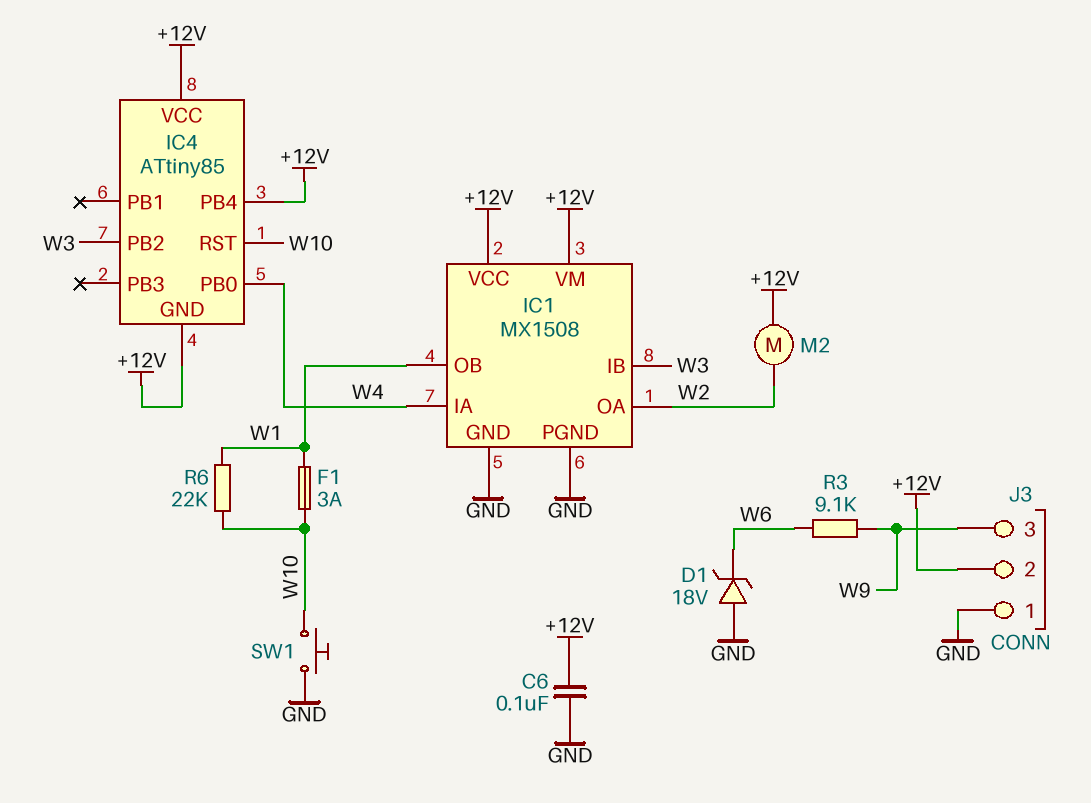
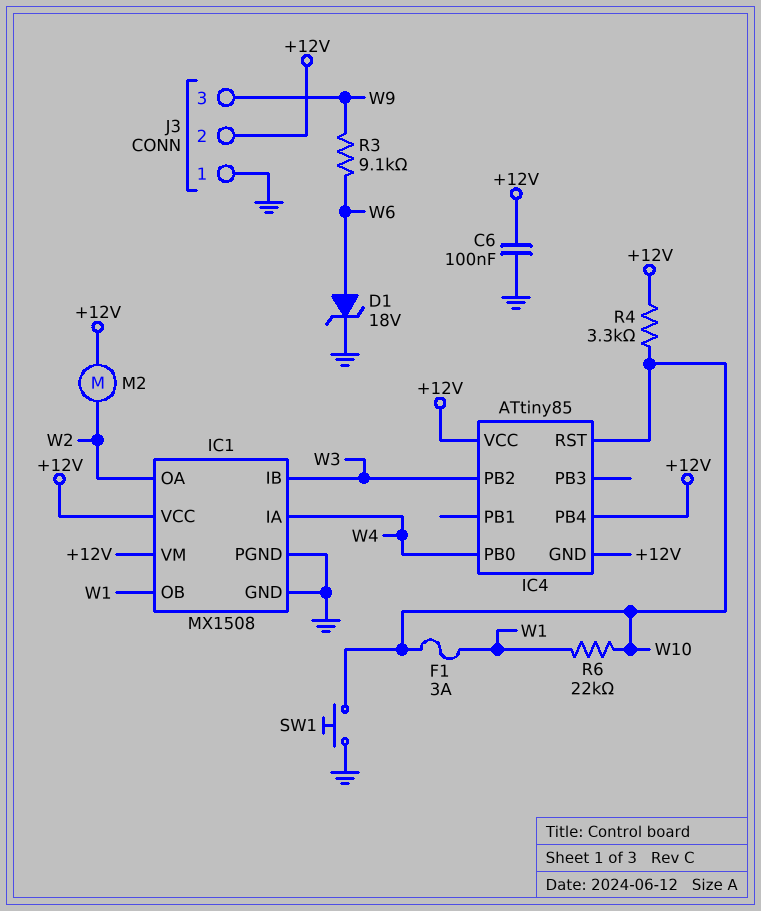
D1: zener 18V (A GND, K W6) -> zener 18V (A W6, K GND)
R4: none -> 3.3k (+12V, W10)

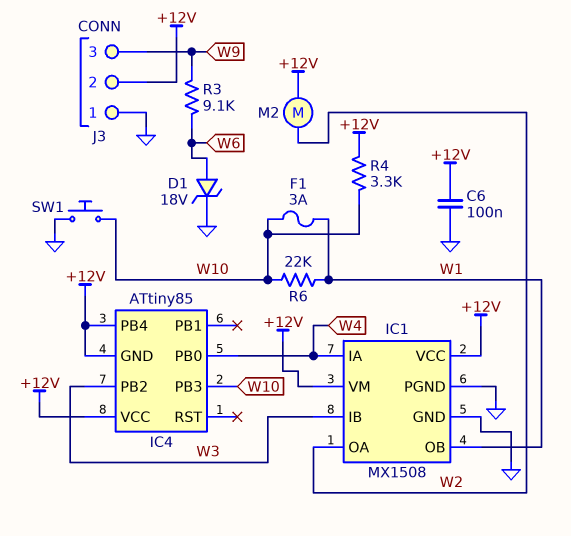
IC4 pin PB3: none -> W10
IC4 pin RST: W10 -> none

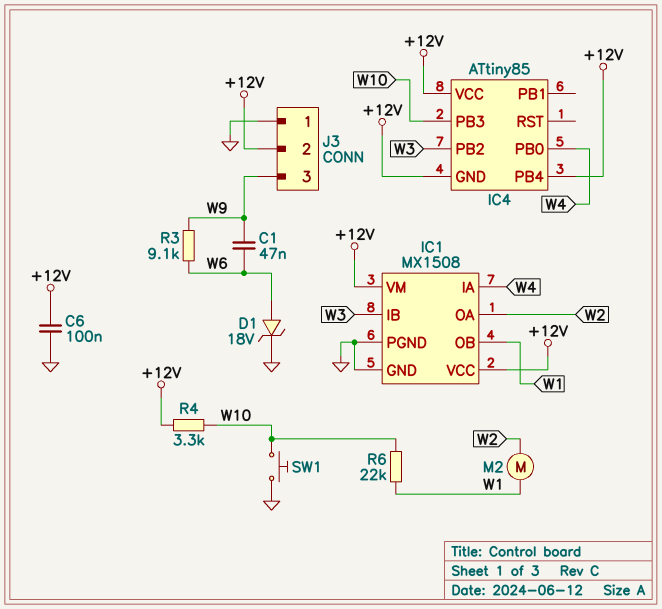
C1: none -> 47nF (W6, W9)
F1: 3A (W1, W10) -> none
M2: motor (+12V, W2) -> motor (W1, W2)

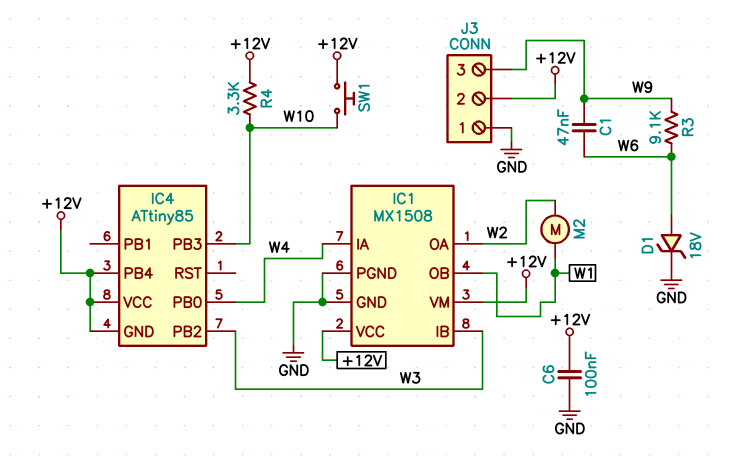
R6: 22k (W1, W10) -> none
SW1: button (GND, W10) -> button (+12V, W10)

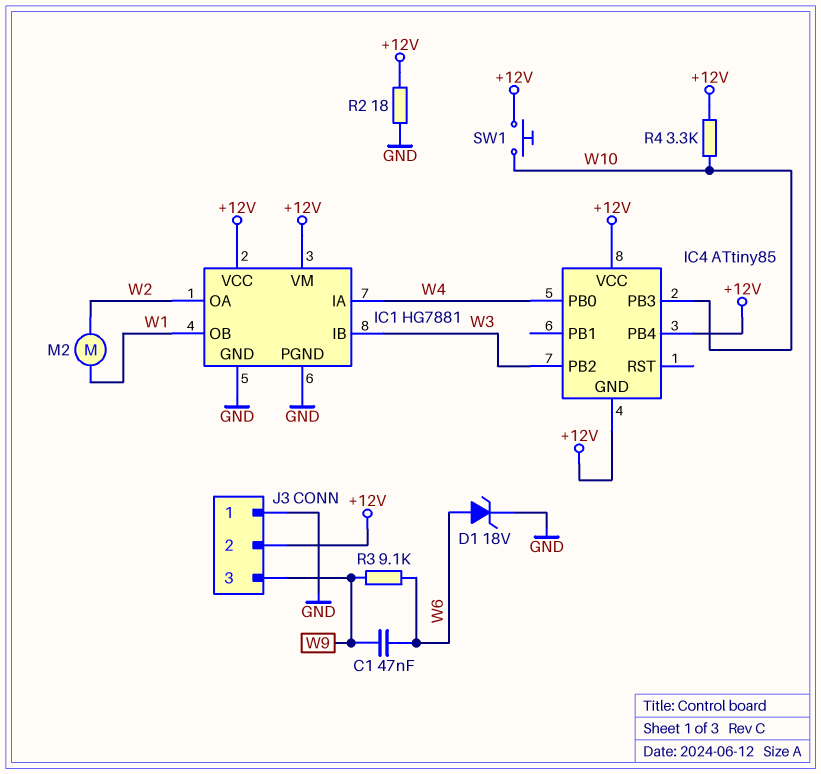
C6: 100nF (+12V, GND) -> none
IC1: MX1508 -> HG7881
R2: none -> 18 (+12V, GND)

